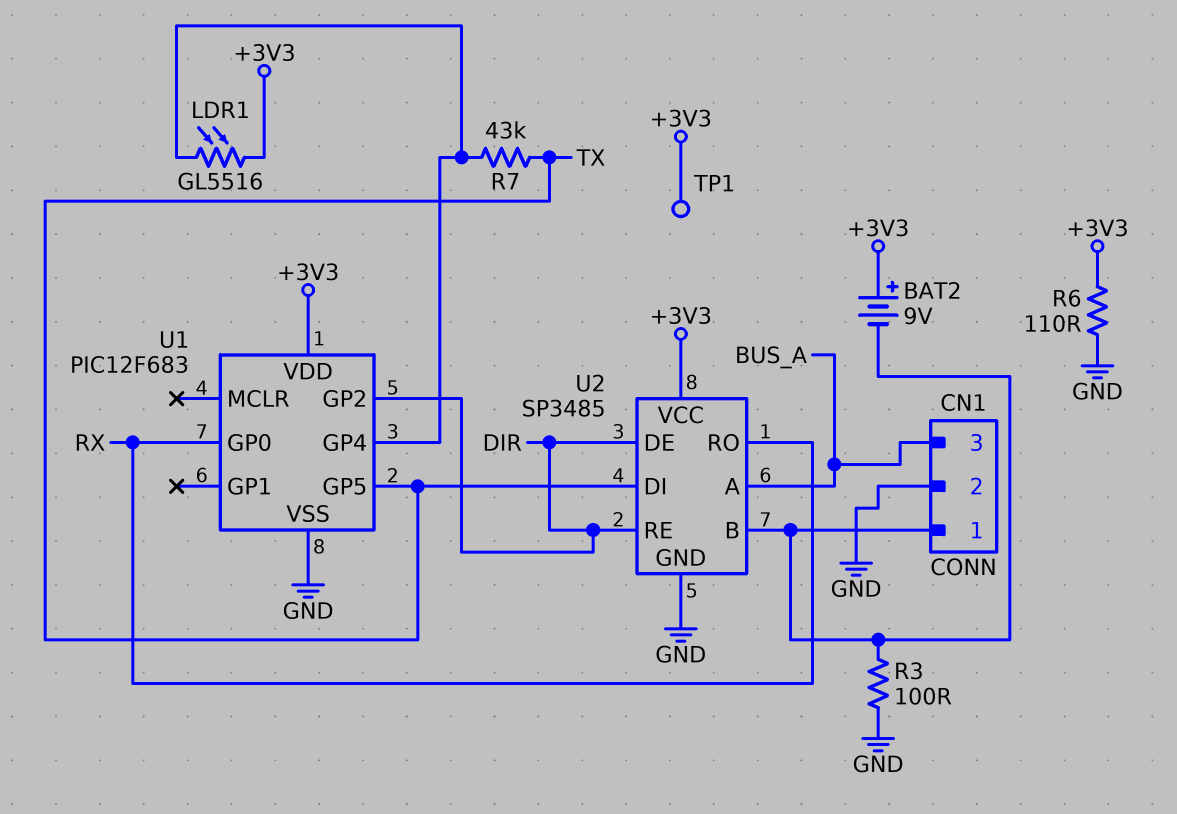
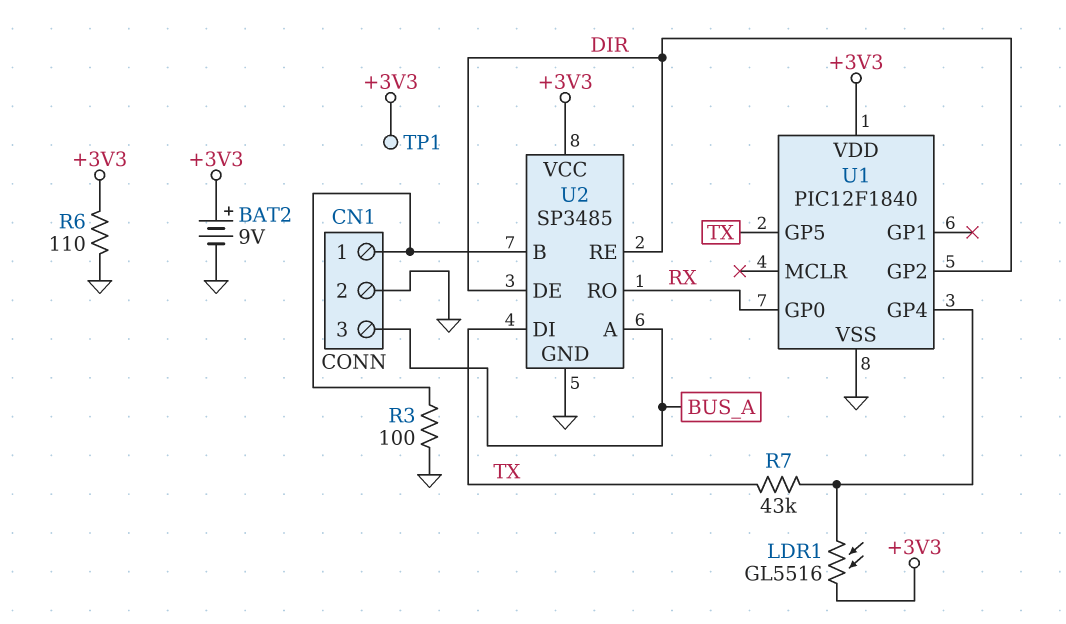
BAT2: 9V (plus +3V3, minus CN1/1) -> 9V (plus +3V3, minus GND)
U1: PIC12F683 -> PIC12F1840

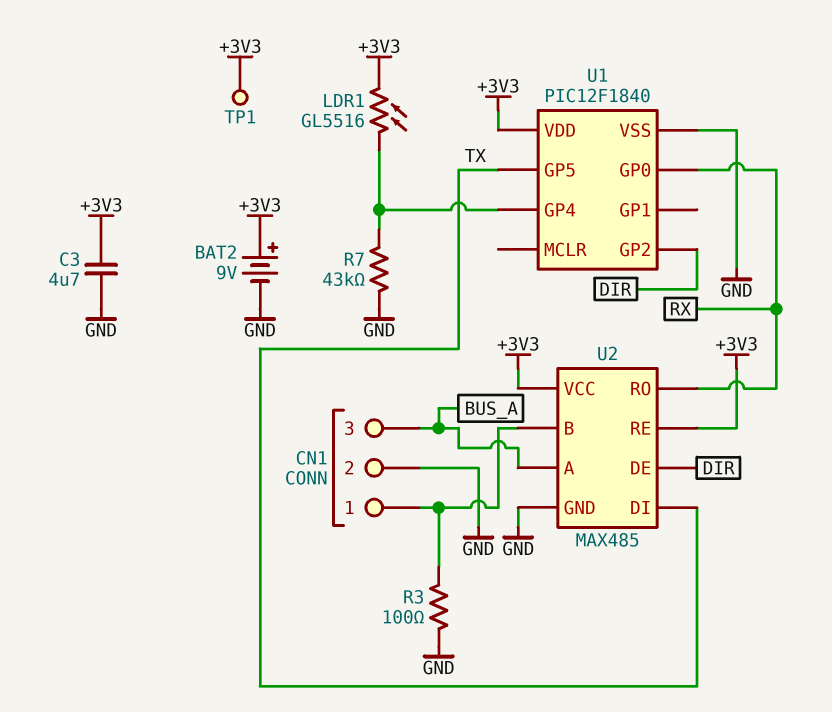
C3: none -> 4.7uF (+3V3, GND)
R6: 110 (+3V3, GND) -> none
R7: 43k (TX, U1/GP4) -> 43k (GND, U1/GP4)
U2: SP3485 -> MAX485
U2 pin RE: DIR -> +3V3

